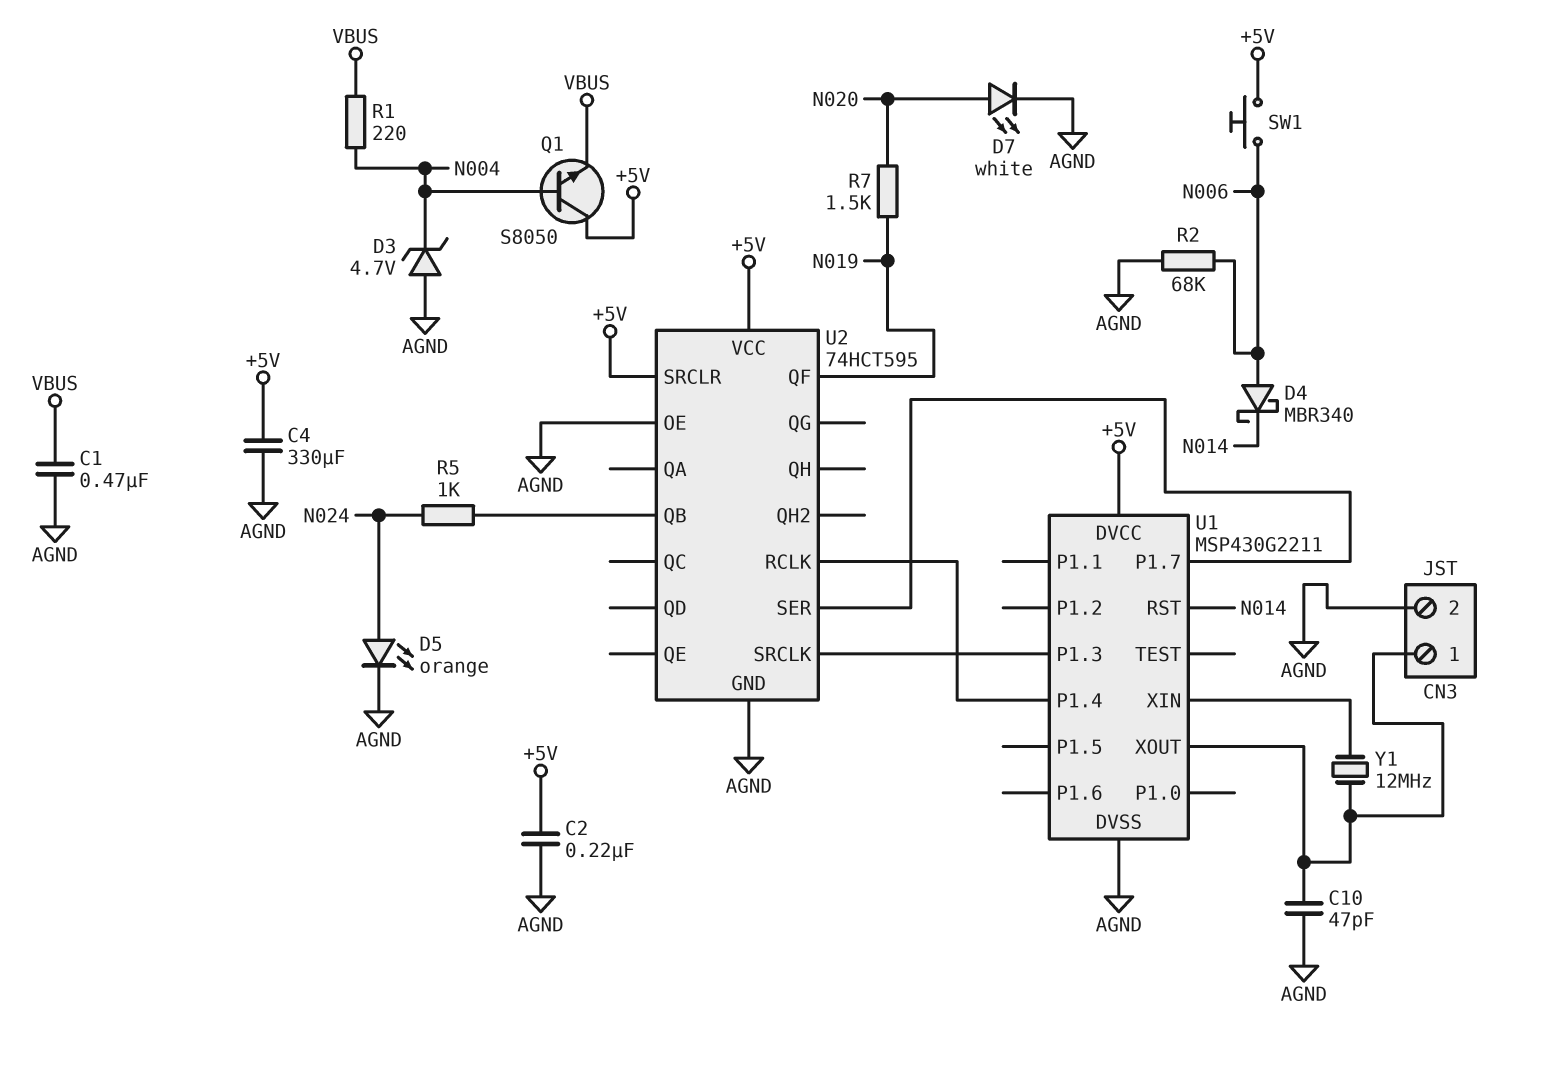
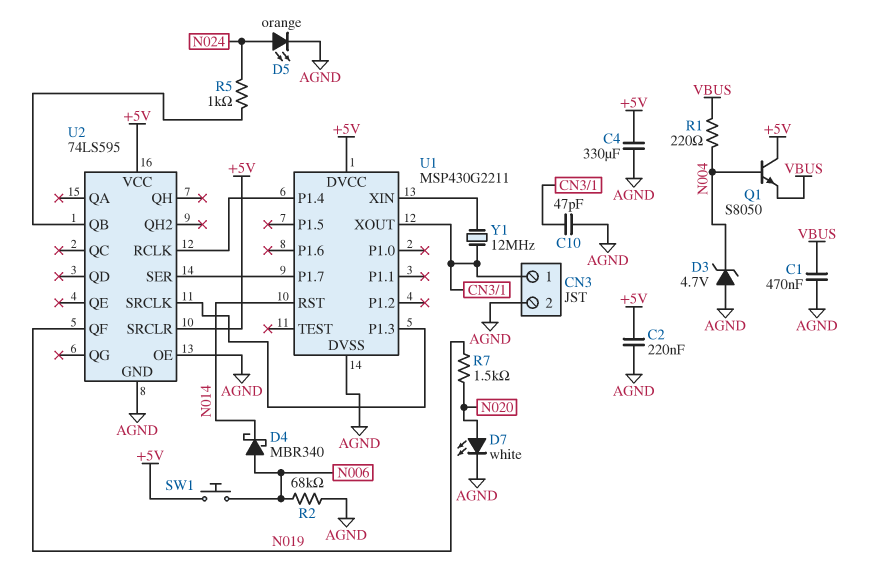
U2: 74HCT595 -> 74LS595

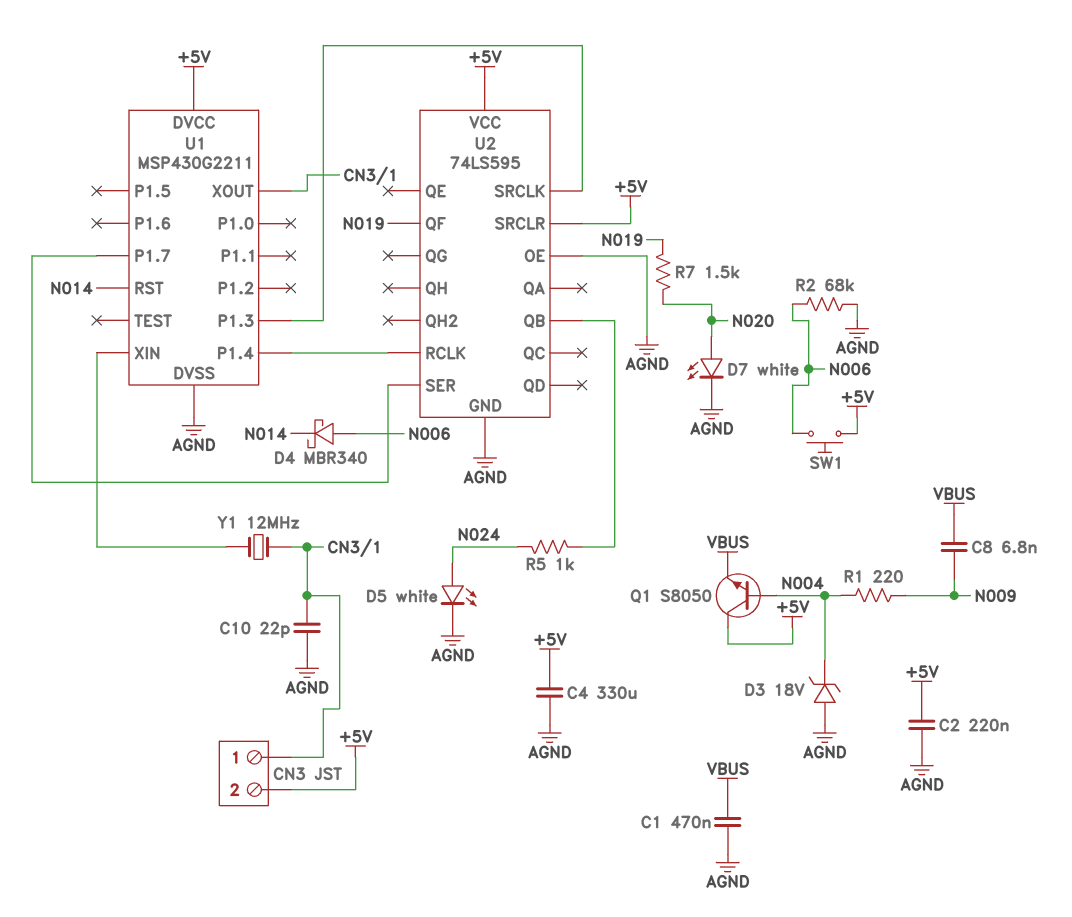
C8: none -> 6.8nF (N009, VBUS)
C10: 47pF (AGND, CN3/1) -> 22pF (AGND, CN3/1)
CN3 pin 2: AGND -> +5V
D3: zener 4.7V (A AGND, K N004) -> zener 18V (A AGND, K N004)
D5: LED orange (A N024, K AGND) -> LED white (A N024, K AGND)
R1: 220 (N004, VBUS) -> 220 (N004, N009)

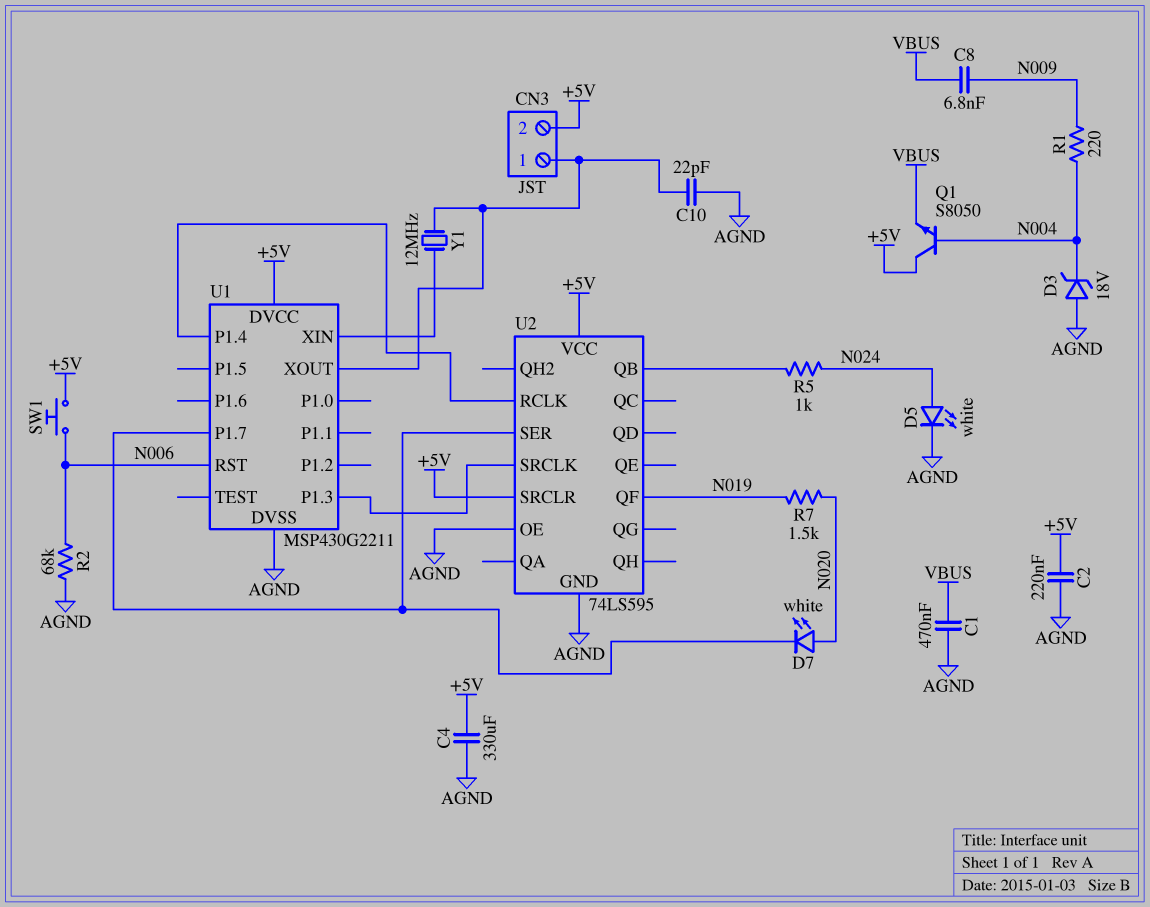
D4: schottky MBR340 (A N006, K N014) -> none
D7: LED white (A N020, K AGND) -> LED white (A N020, K U1/P1.7)
U1 pin RST: N014 -> N006

